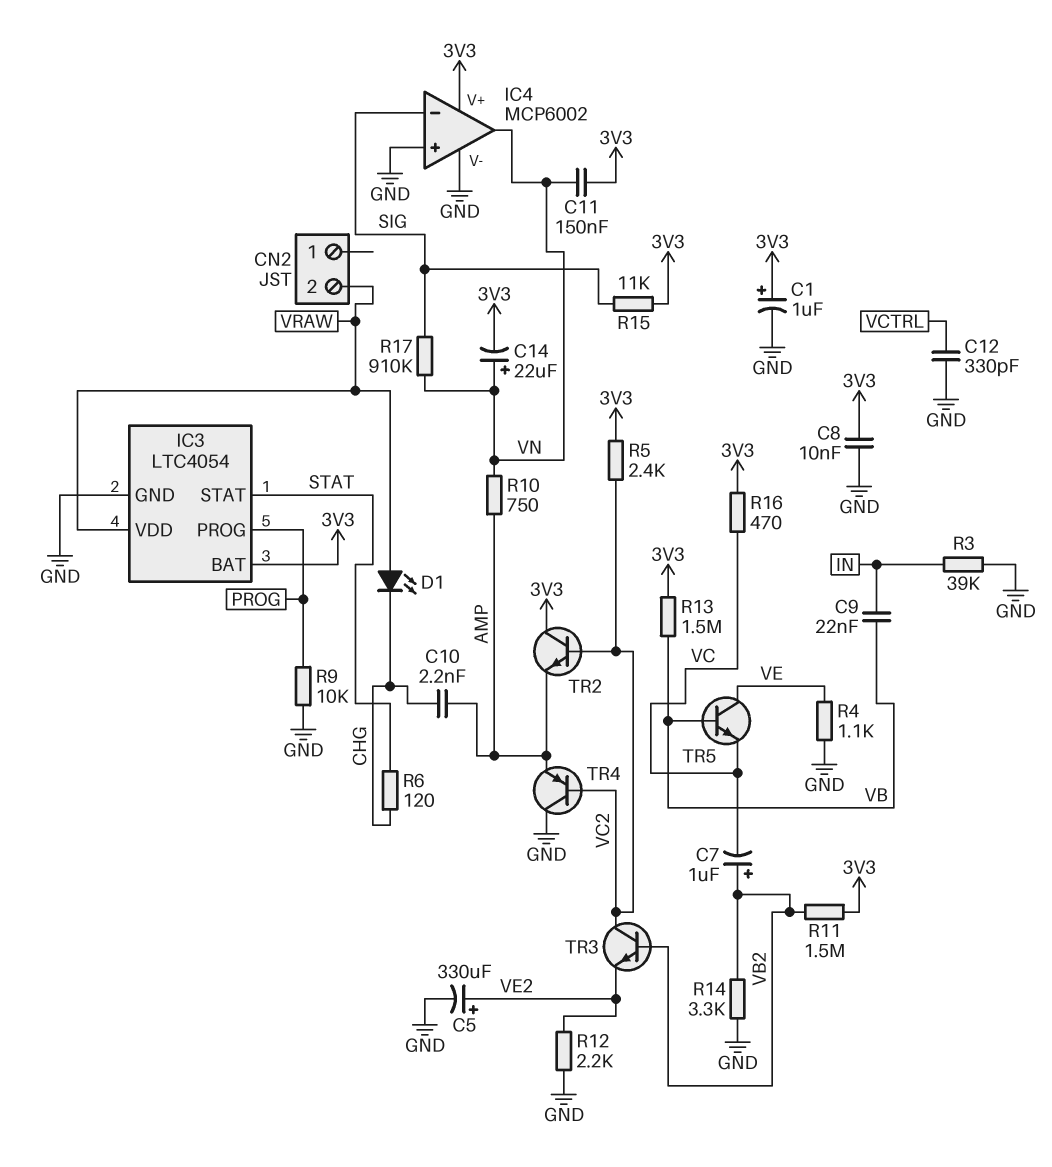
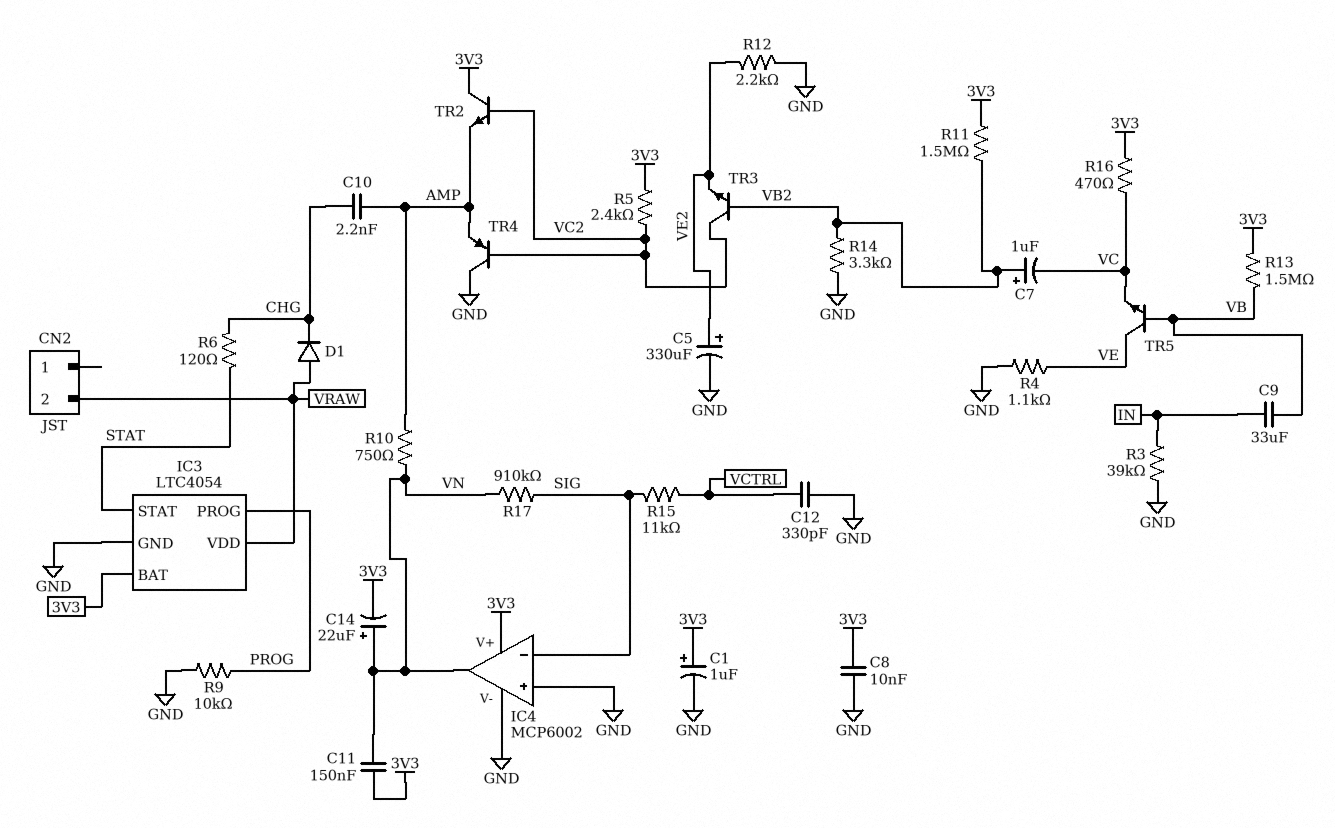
C9: 22nF (IN, VB) -> 33uF (IN, VB)
D1: LED (A VRAW, K CHG) -> diode (A VRAW, K CHG)
R15: 11k (3V3, SIG) -> 11k (SIG, VCTRL)

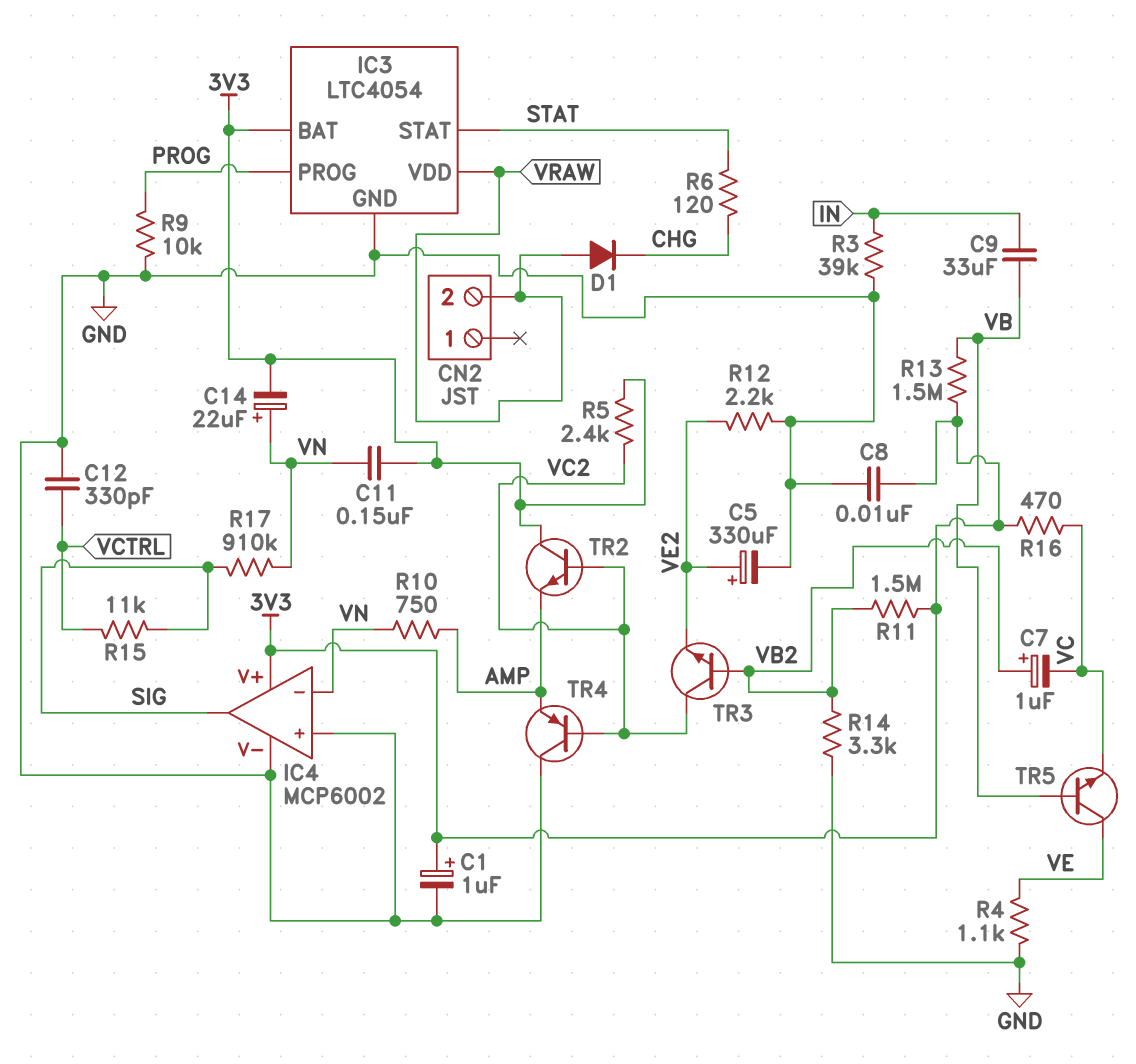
C10: 2.2nF (AMP, CHG) -> none
IC4 pin in-: SIG -> VN
IC4 pin out: VN -> SIG

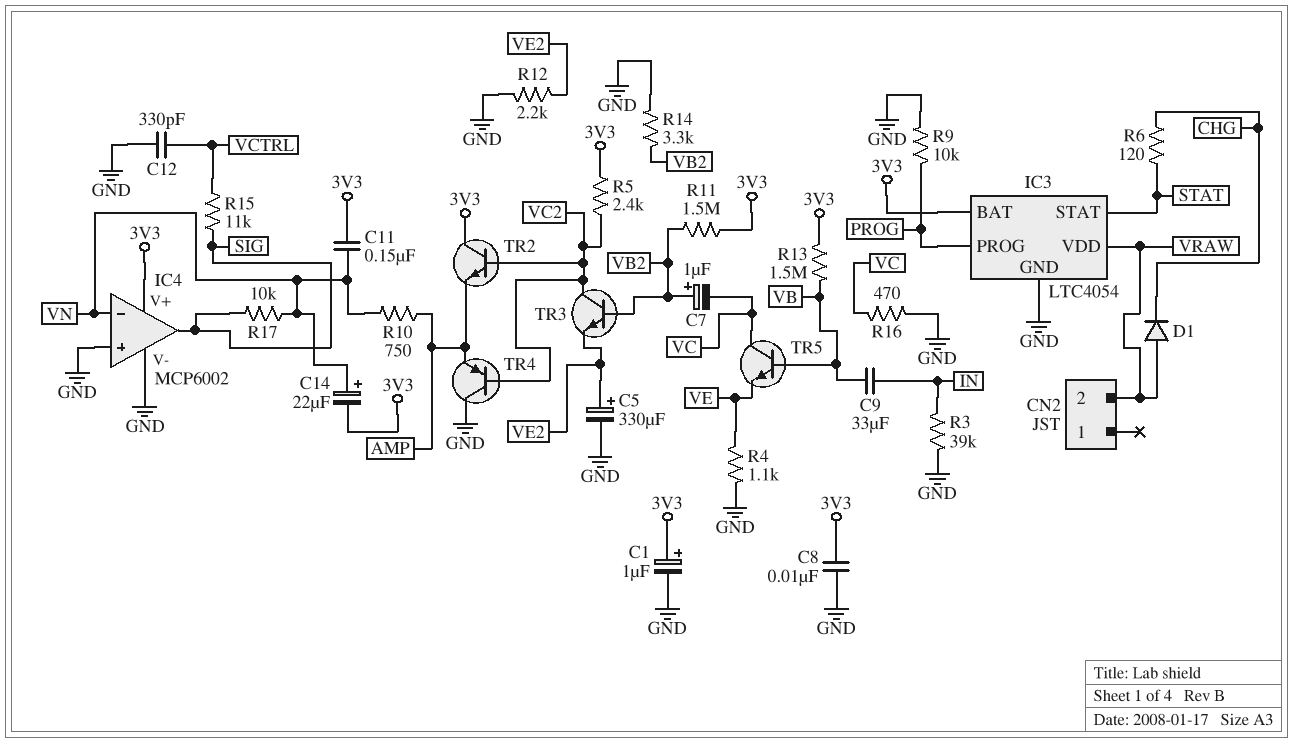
R16: 470 (3V3, VC) -> 470 (GND, VC)
R17: 910k (SIG, VN) -> 10k (SIG, VN)
TR5: NPN (B VB, C VE, E VC) -> NPN (B VB, C VC, E VE)

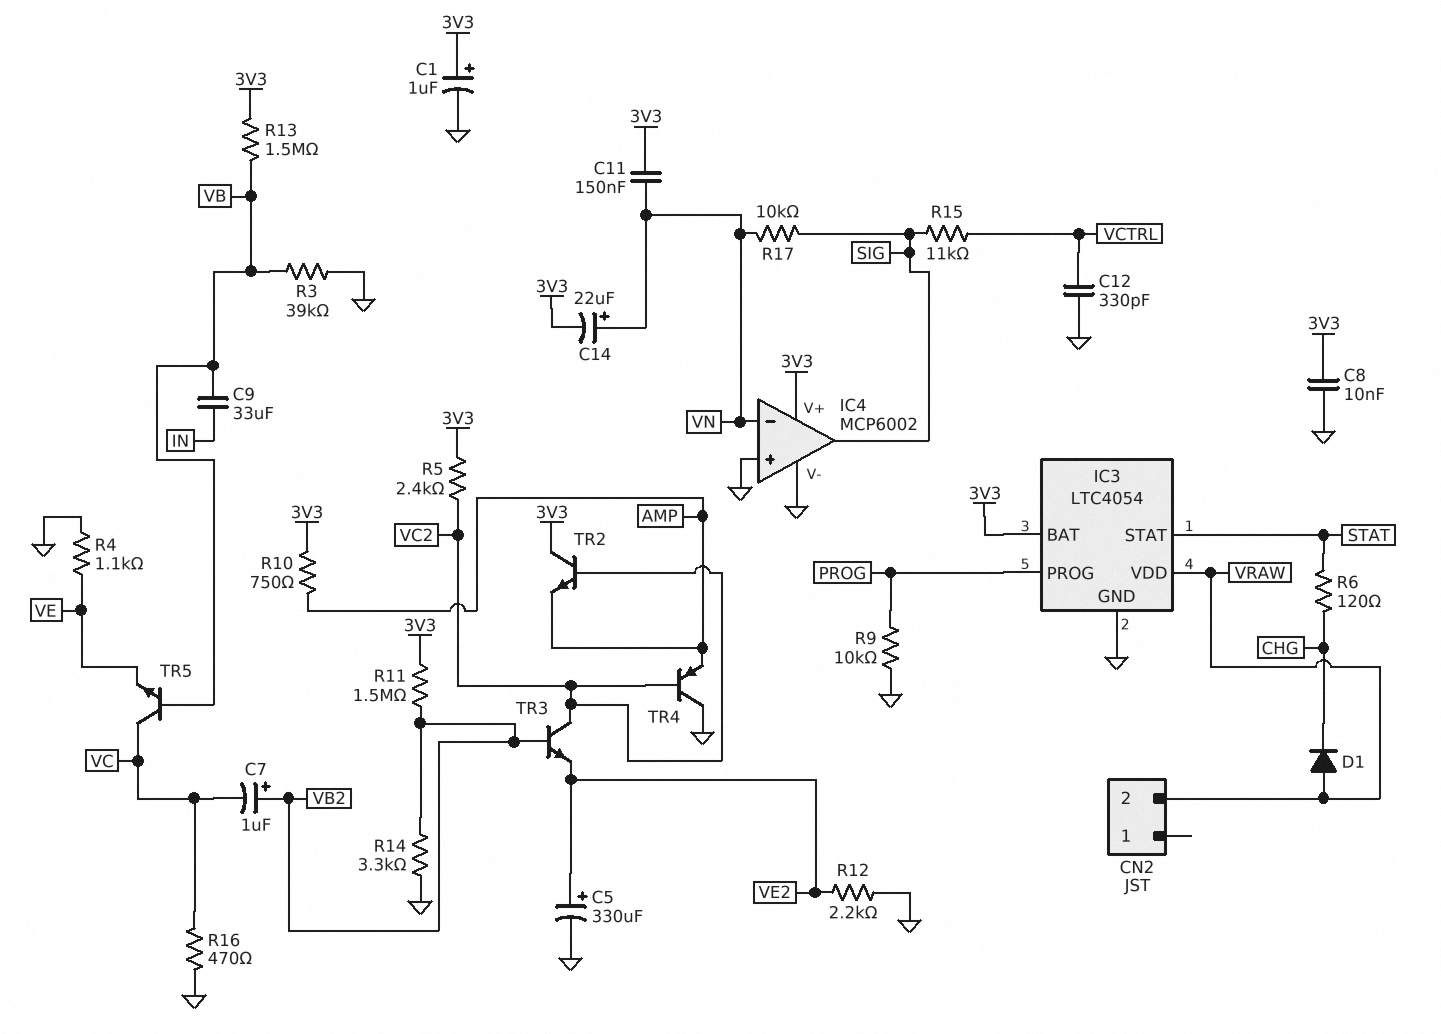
R3: 39k (GND, IN) -> 39k (GND, VB)
R10: 750 (AMP, VN) -> 750 (3V3, AMP)

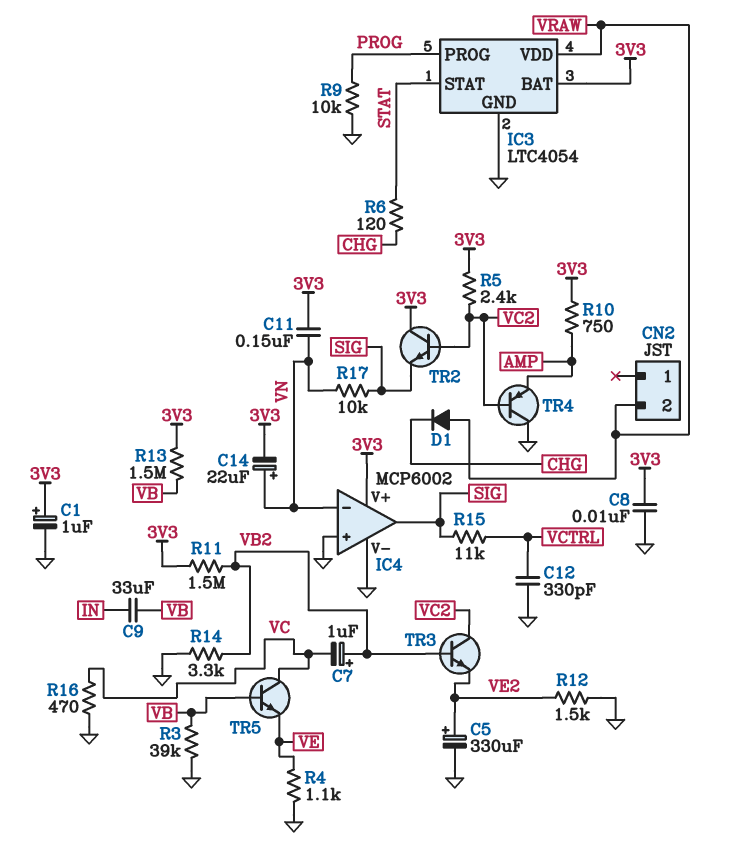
R12: 2.2k (GND, VE2) -> 1.5k (GND, VE2)
TR2: NPN (B VC2, C 3V3, E AMP) -> NPN (B VC2, C 3V3, E SIG)

